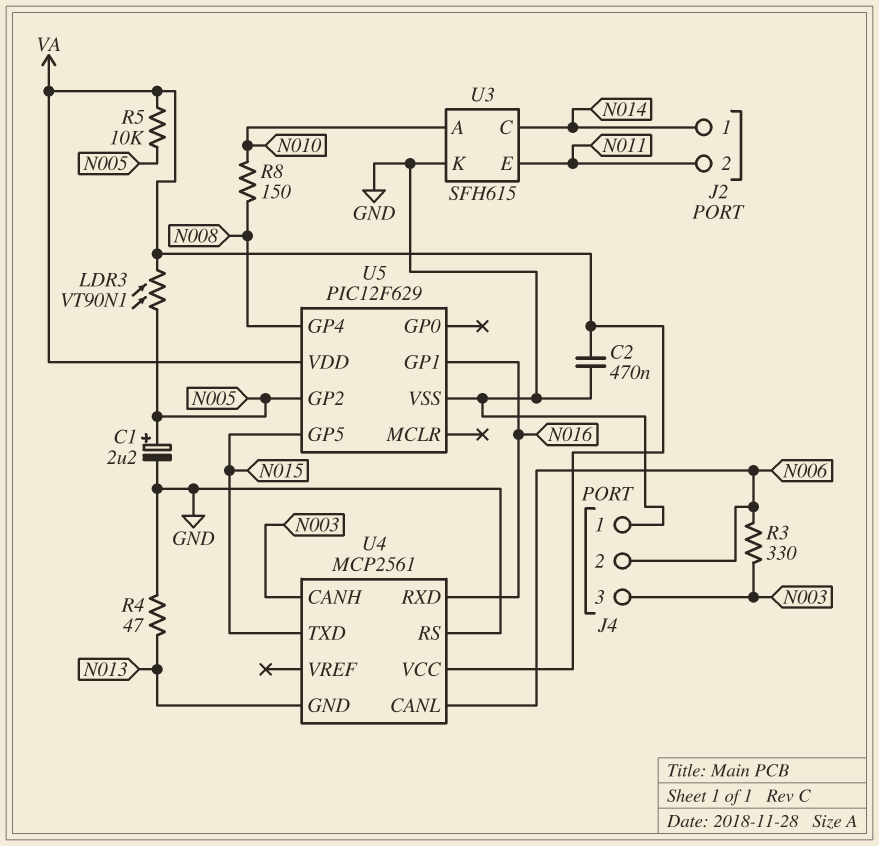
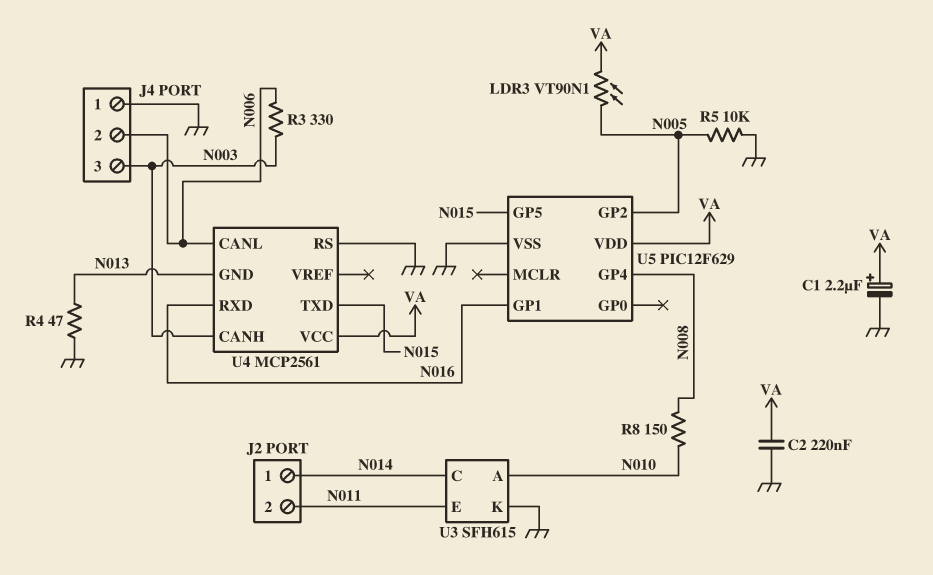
C1: 2.2uF (plus N005, minus GND) -> 2.2uF (plus VA, minus GND)
C2: 470nF (GND, VA) -> 220nF (GND, VA)
R5: 10k (N005, VA) -> 10k (GND, N005)

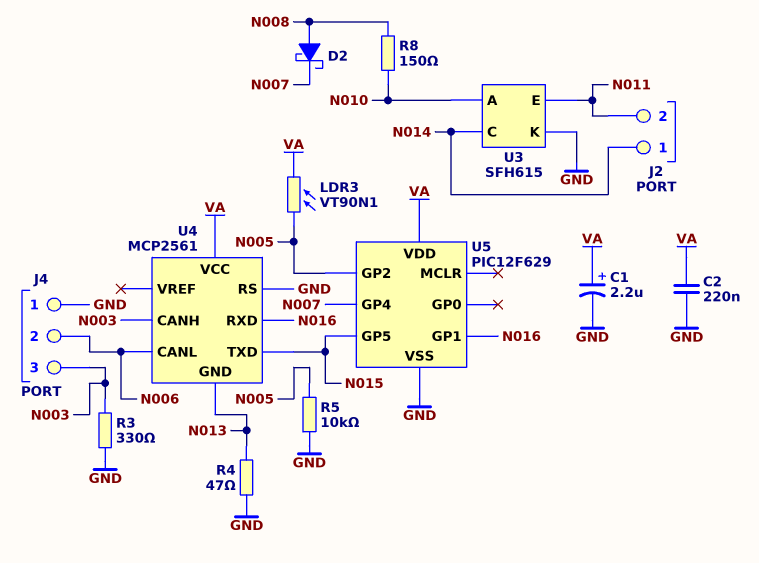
D2: none -> schottky (A N008, K N007)
R3: 330 (N003, N006) -> 330 (GND, N003)
U5 pin GP4: N008 -> N007

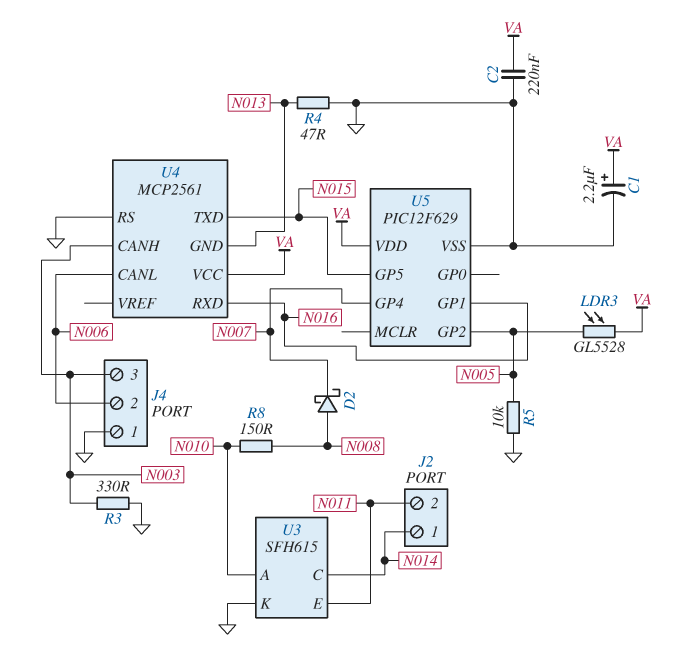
LDR3: VT90N1 (N005, VA) -> GL5528 (N005, VA)

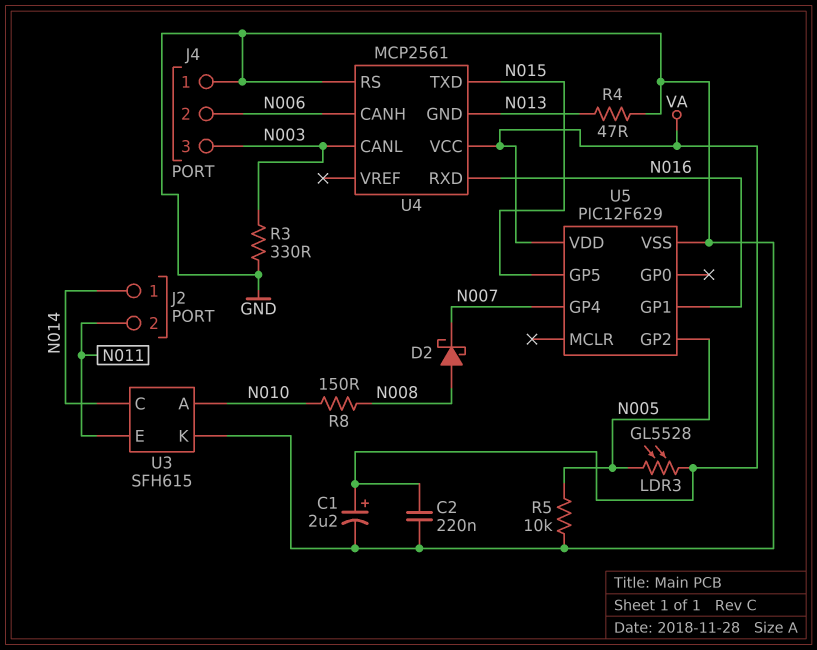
U4 pin CANH: N003 -> N006
U4 pin CANL: N006 -> N003

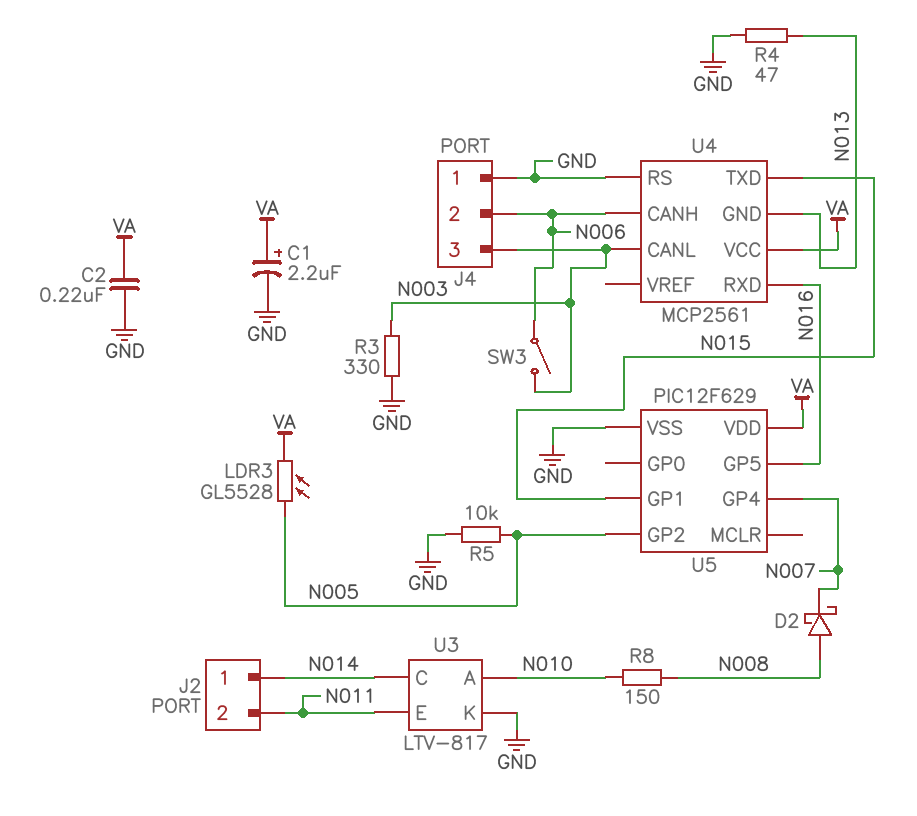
SW3: none -> switch (N003, N006)
U3: SFH615 -> LTV-817
U5 pin GP1: N016 -> N015
U5 pin GP5: N015 -> N016

